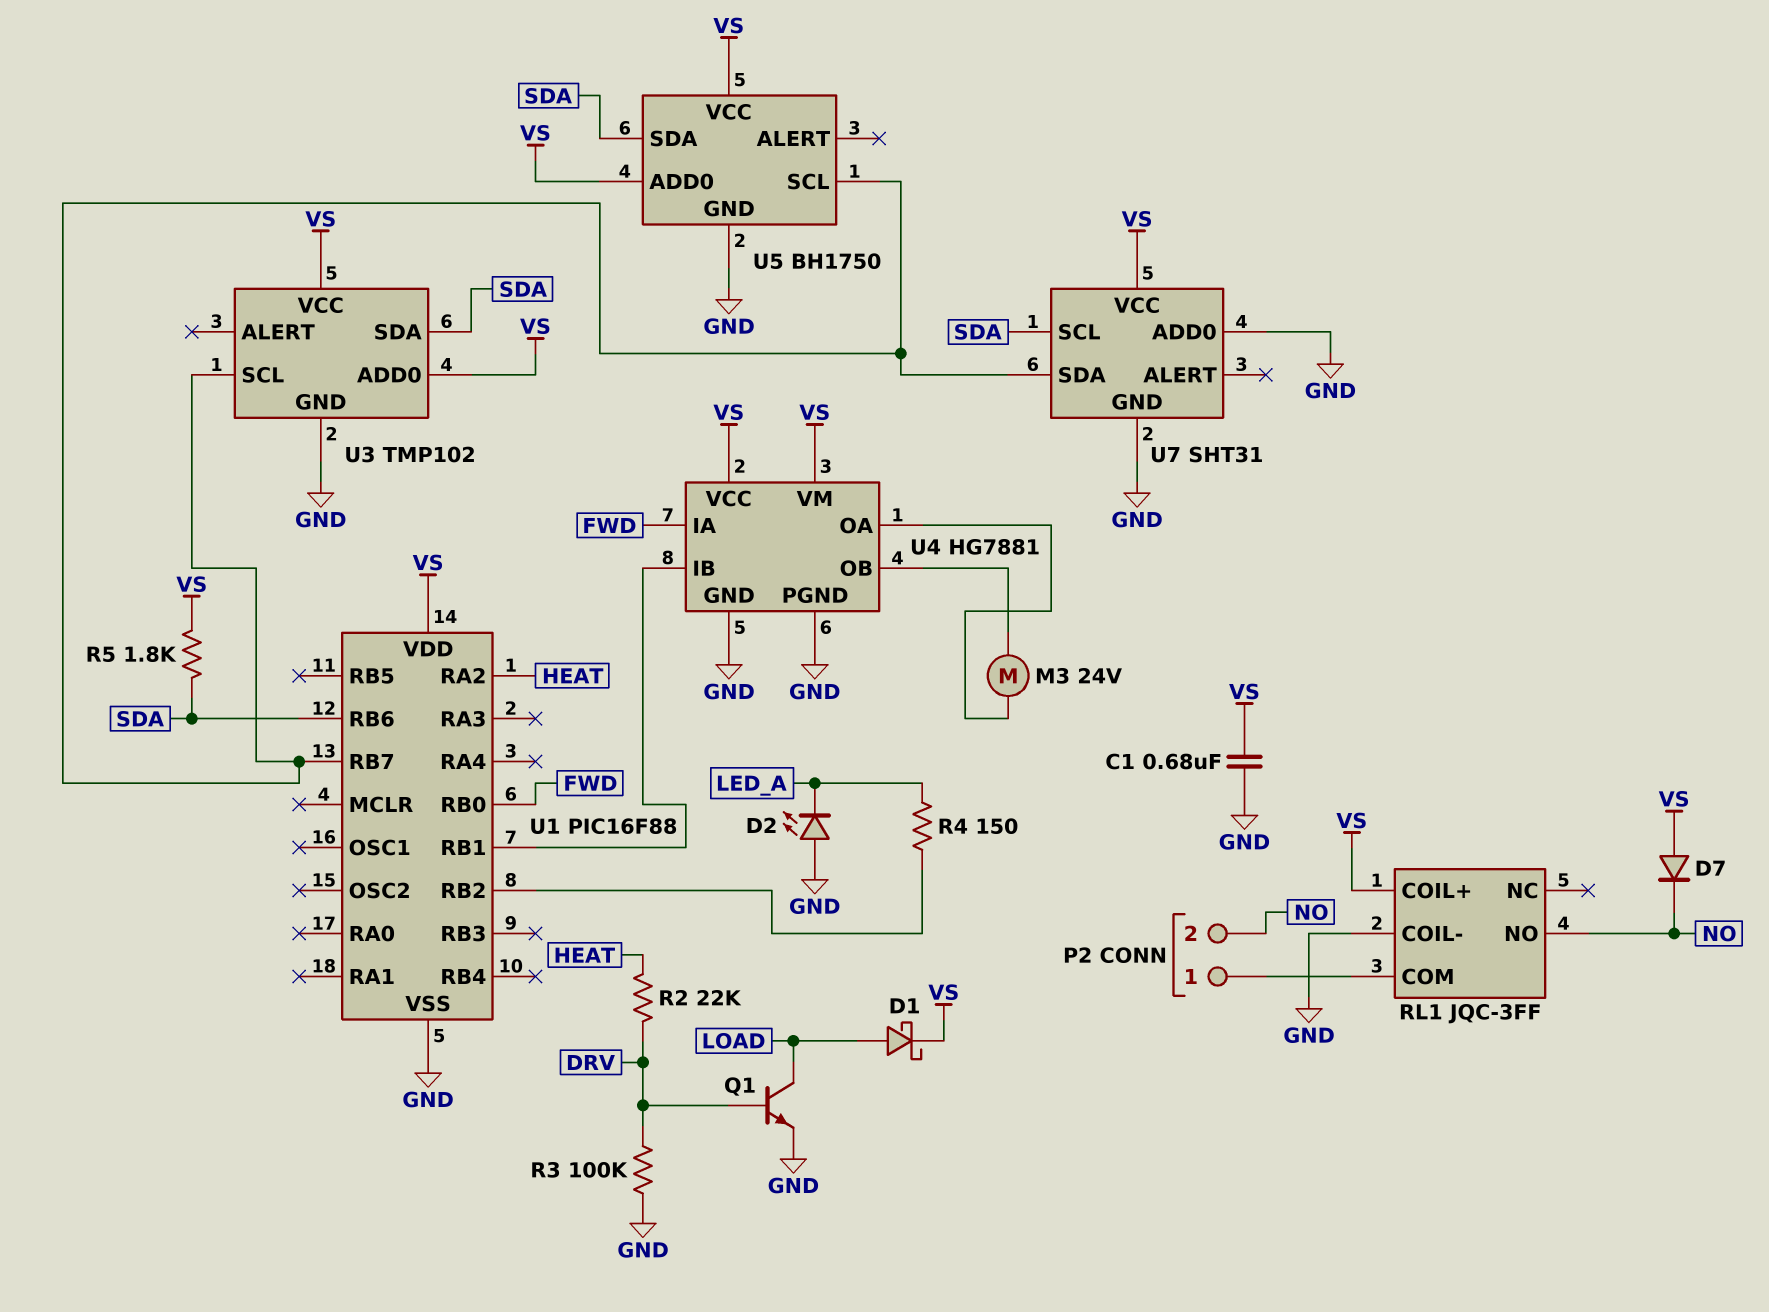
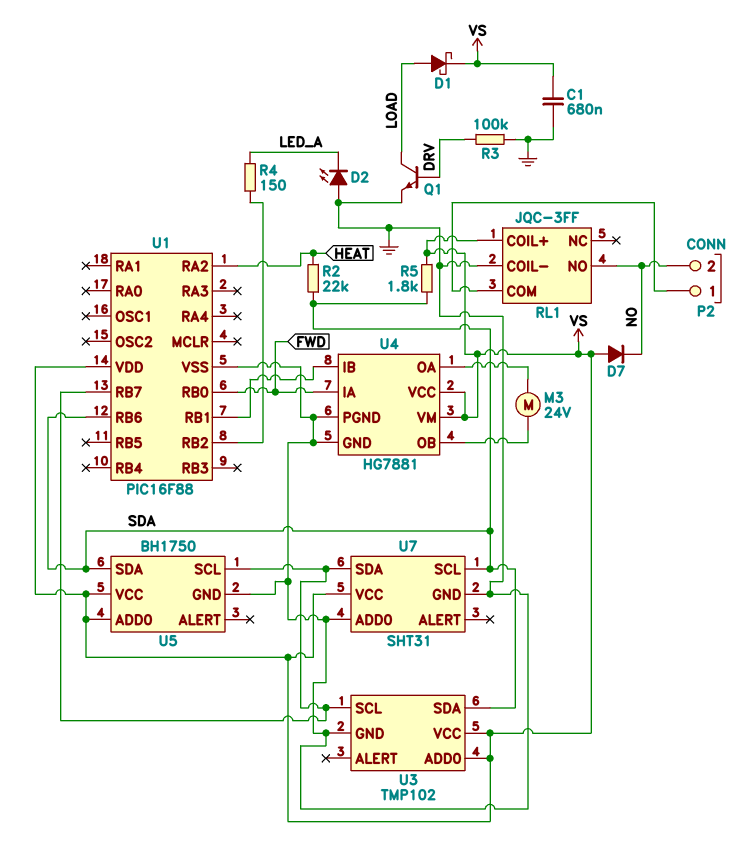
R2: 22k (DRV, HEAT) -> 22k (HEAT, SDA)

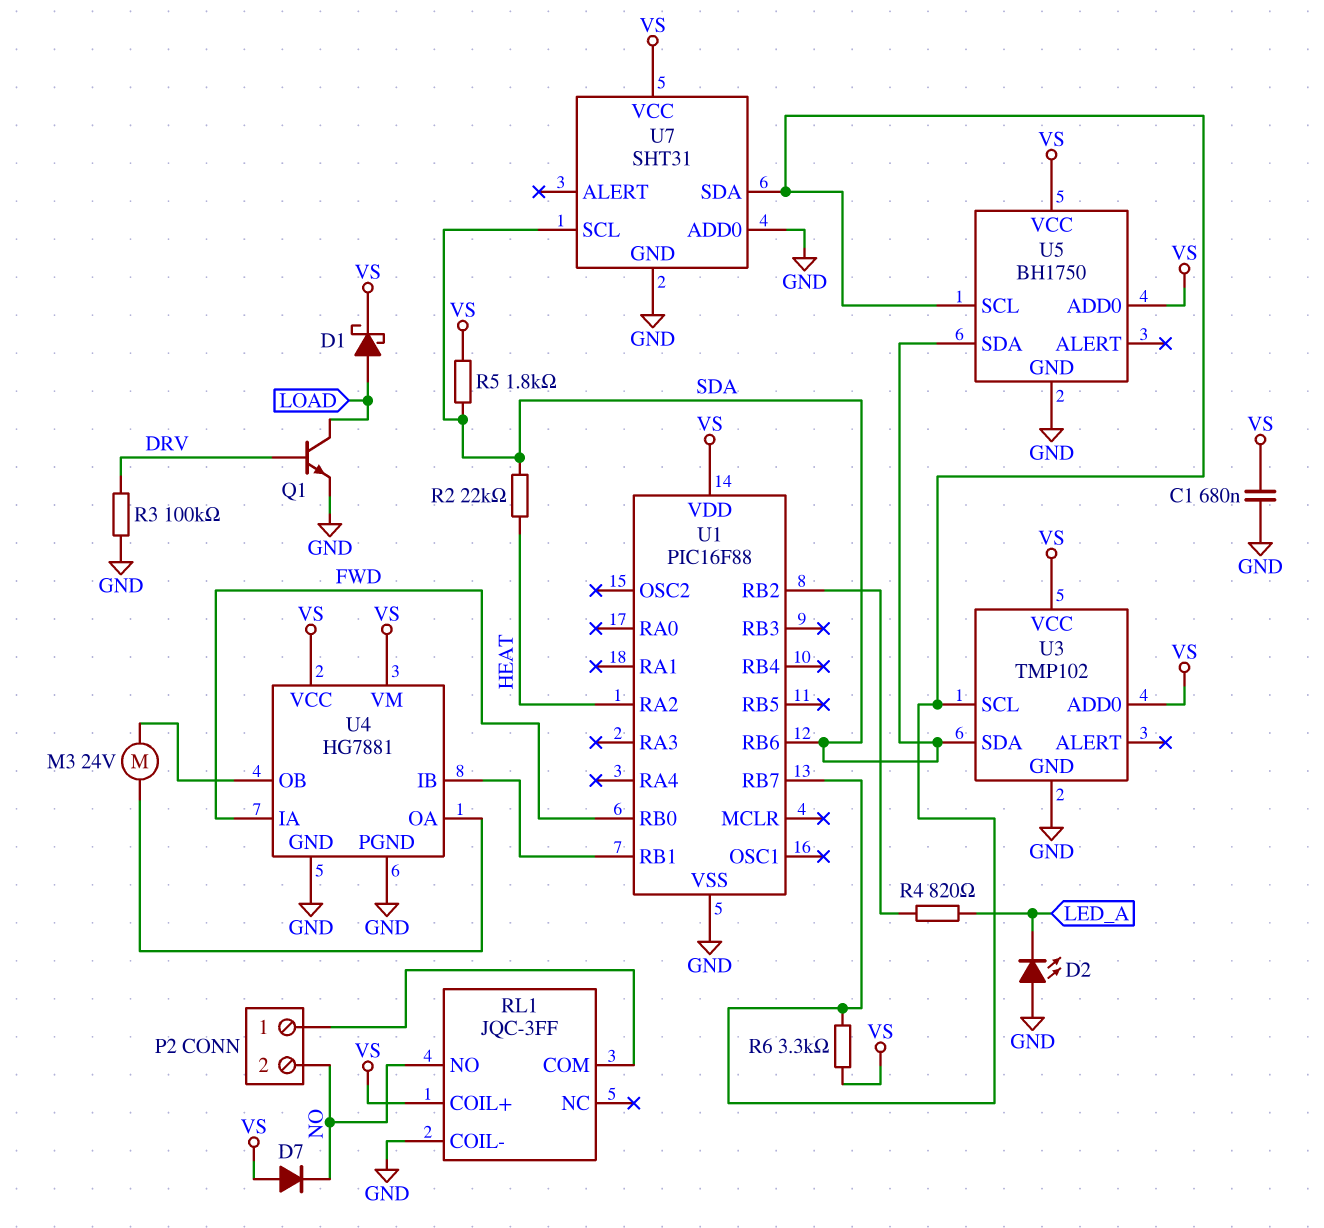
R4: 150 (LED_A, U1/RB2) -> 820 (LED_A, U1/RB2)
R6: none -> 3.3k (U1/RB7, VS)

